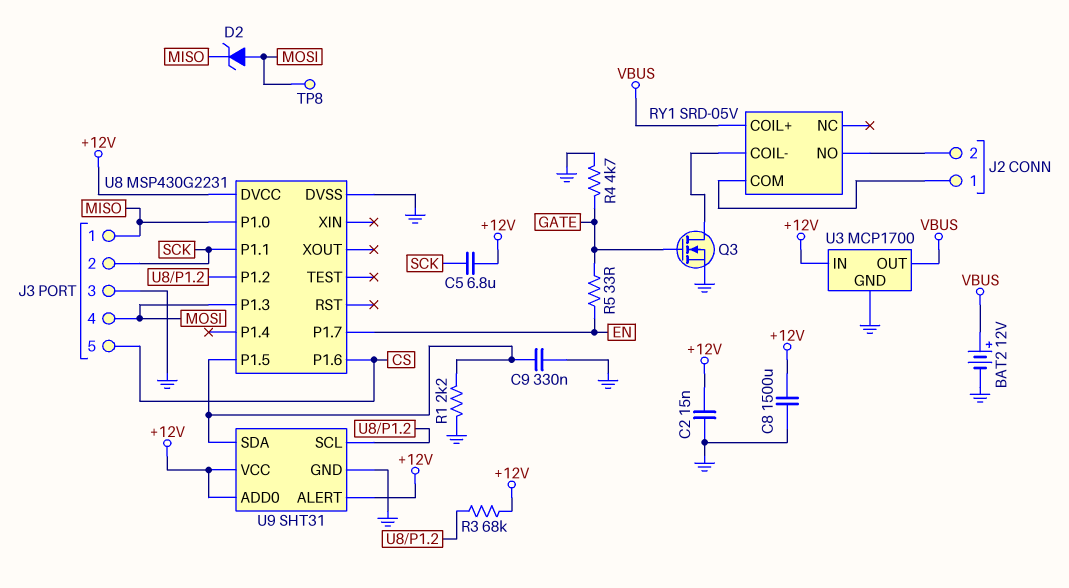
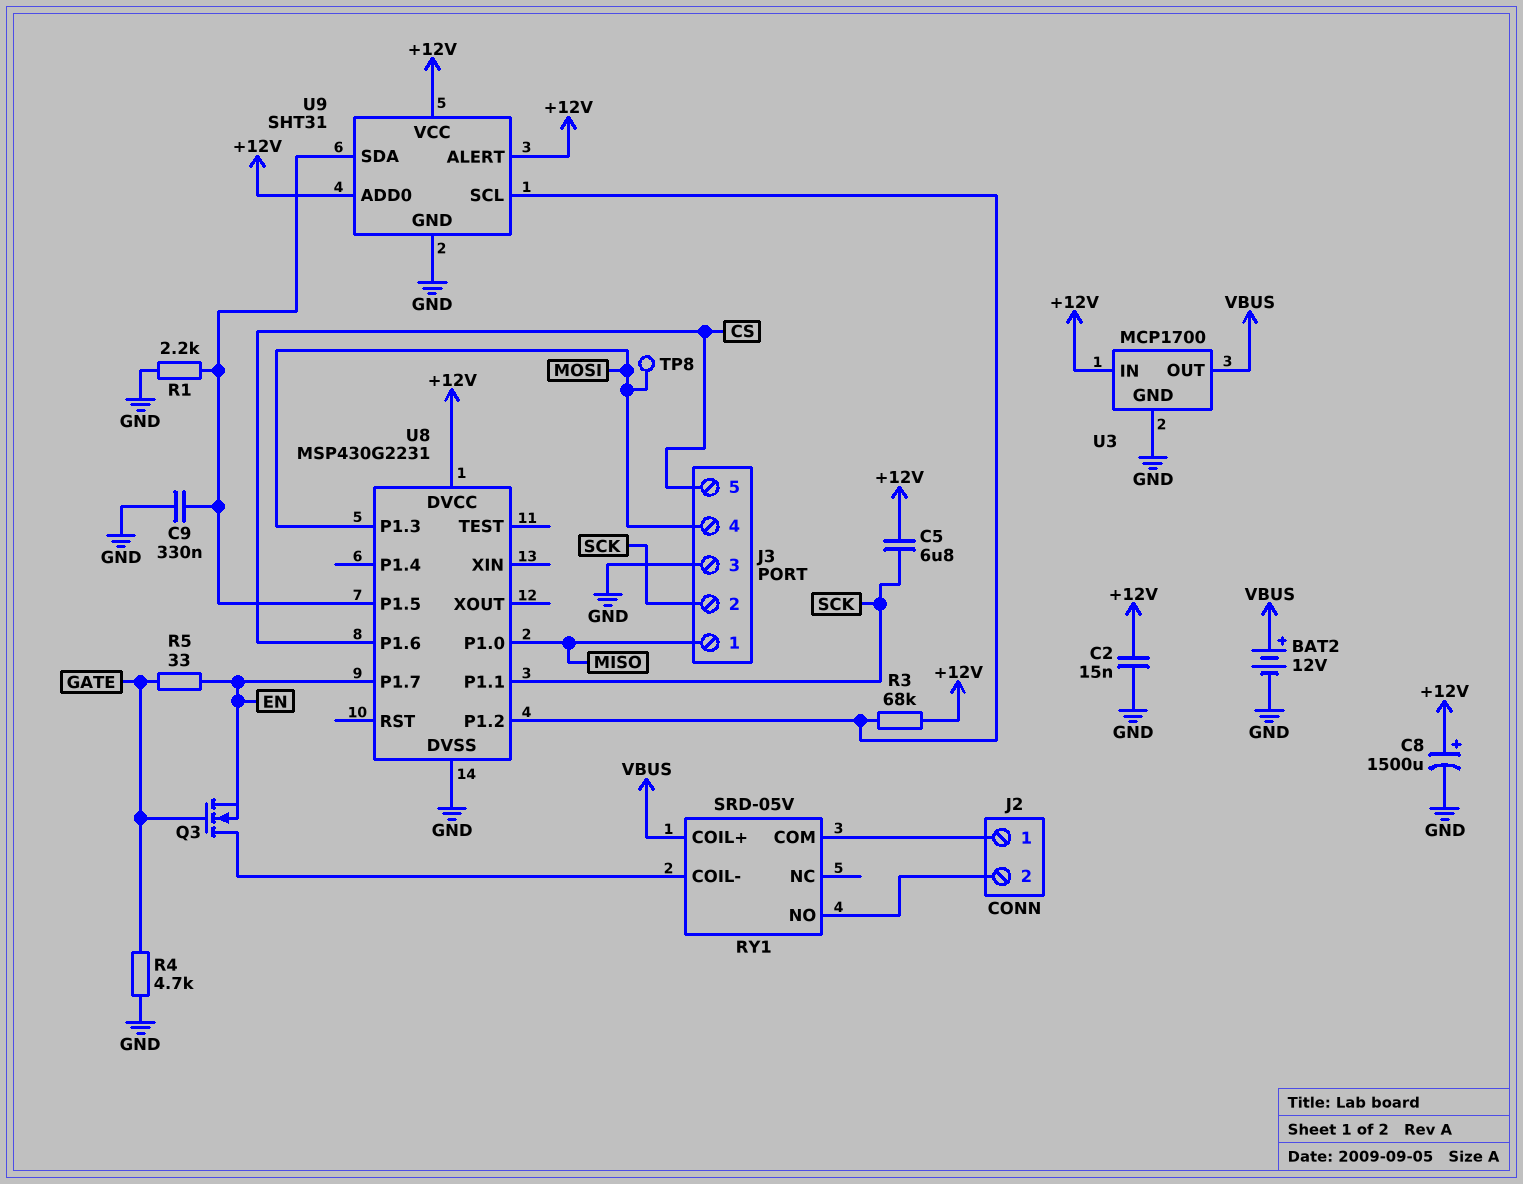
C8: 1500uF (+12V, GND) -> 1500uF (plus +12V, minus GND)
D2: zener (A MOSI, K MISO) -> none
Q3: NMOS (G GATE, D RY1/COIL-, S GND) -> NMOS (G GATE, D RY1/COIL-, S EN)

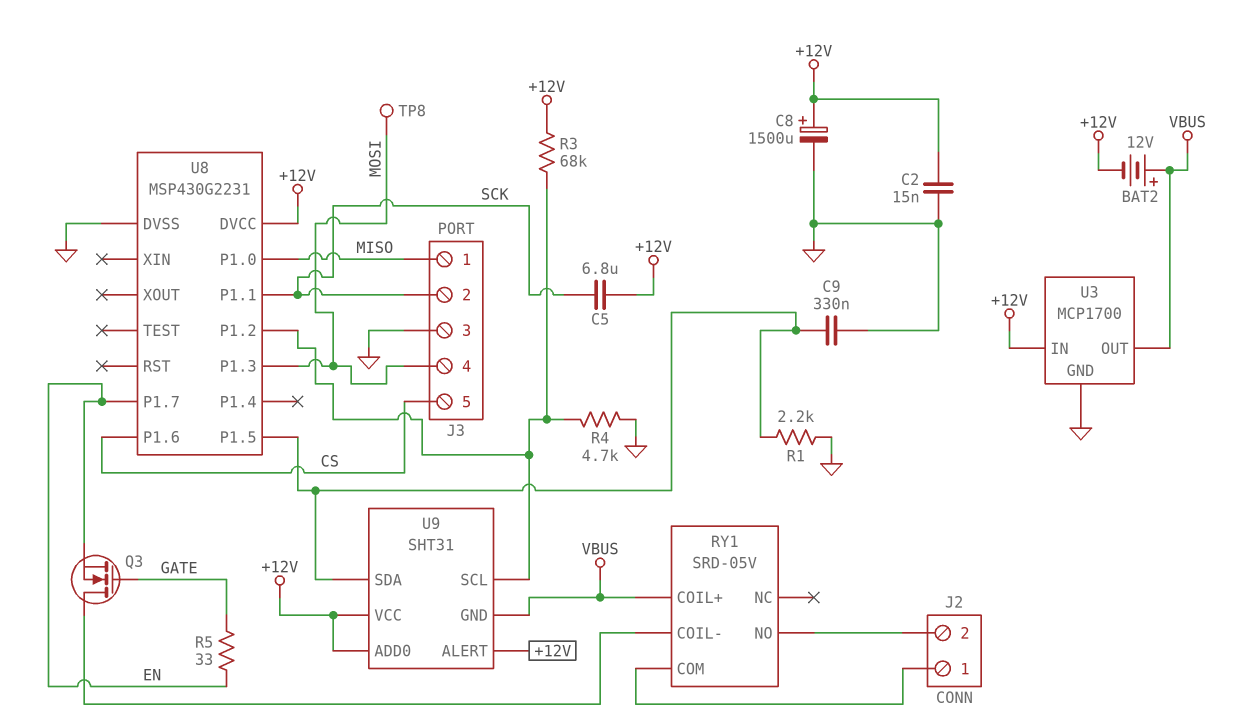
BAT2: 12V (plus VBUS, minus GND) -> 12V (plus VBUS, minus +12V)
R4: 4.7k (GATE, GND) -> 4.7k (GND, U8/P1.2)
U9 pin GND: GND -> VBUS

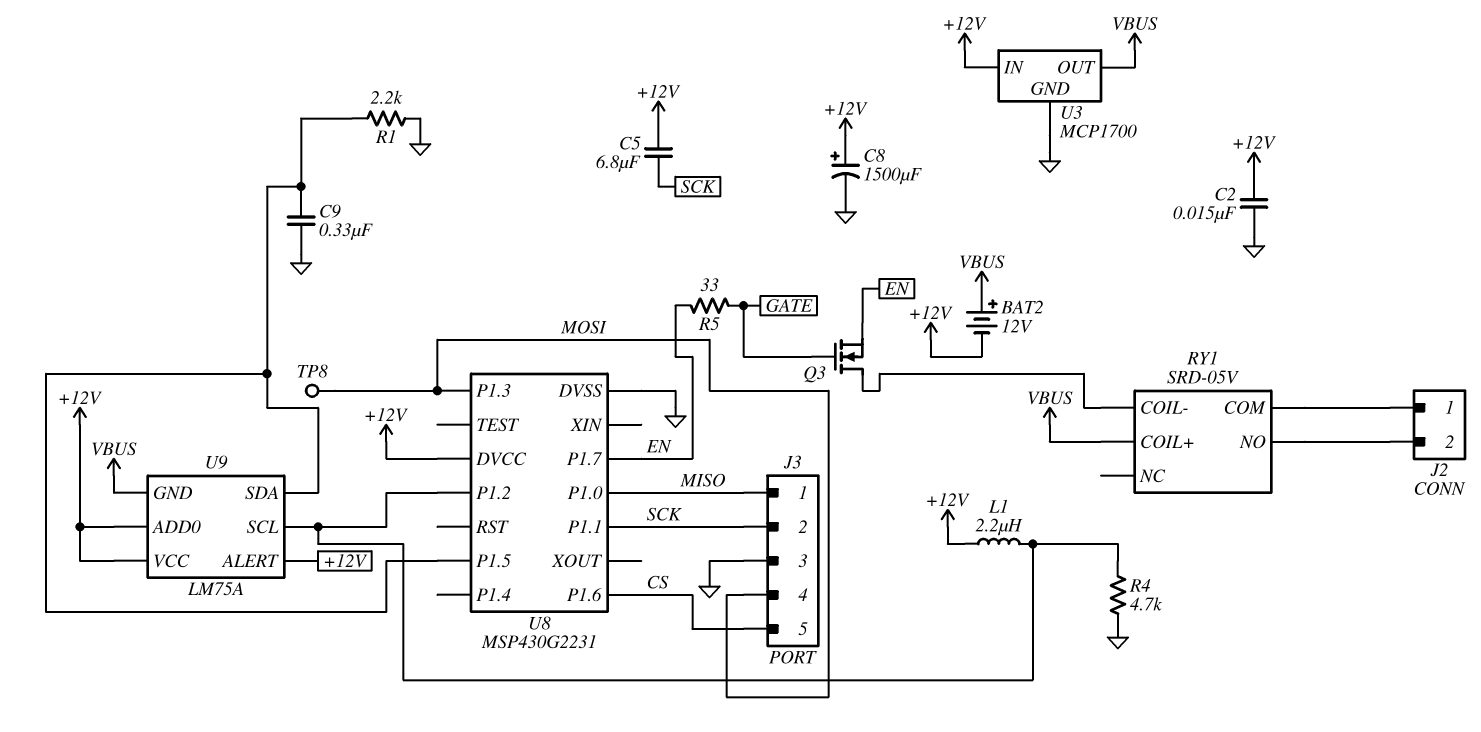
L1: none -> 2.2uH (+12V, U8/P1.2)
R3: 68k (+12V, U8/P1.2) -> none
U9: SHT31 -> LM75A

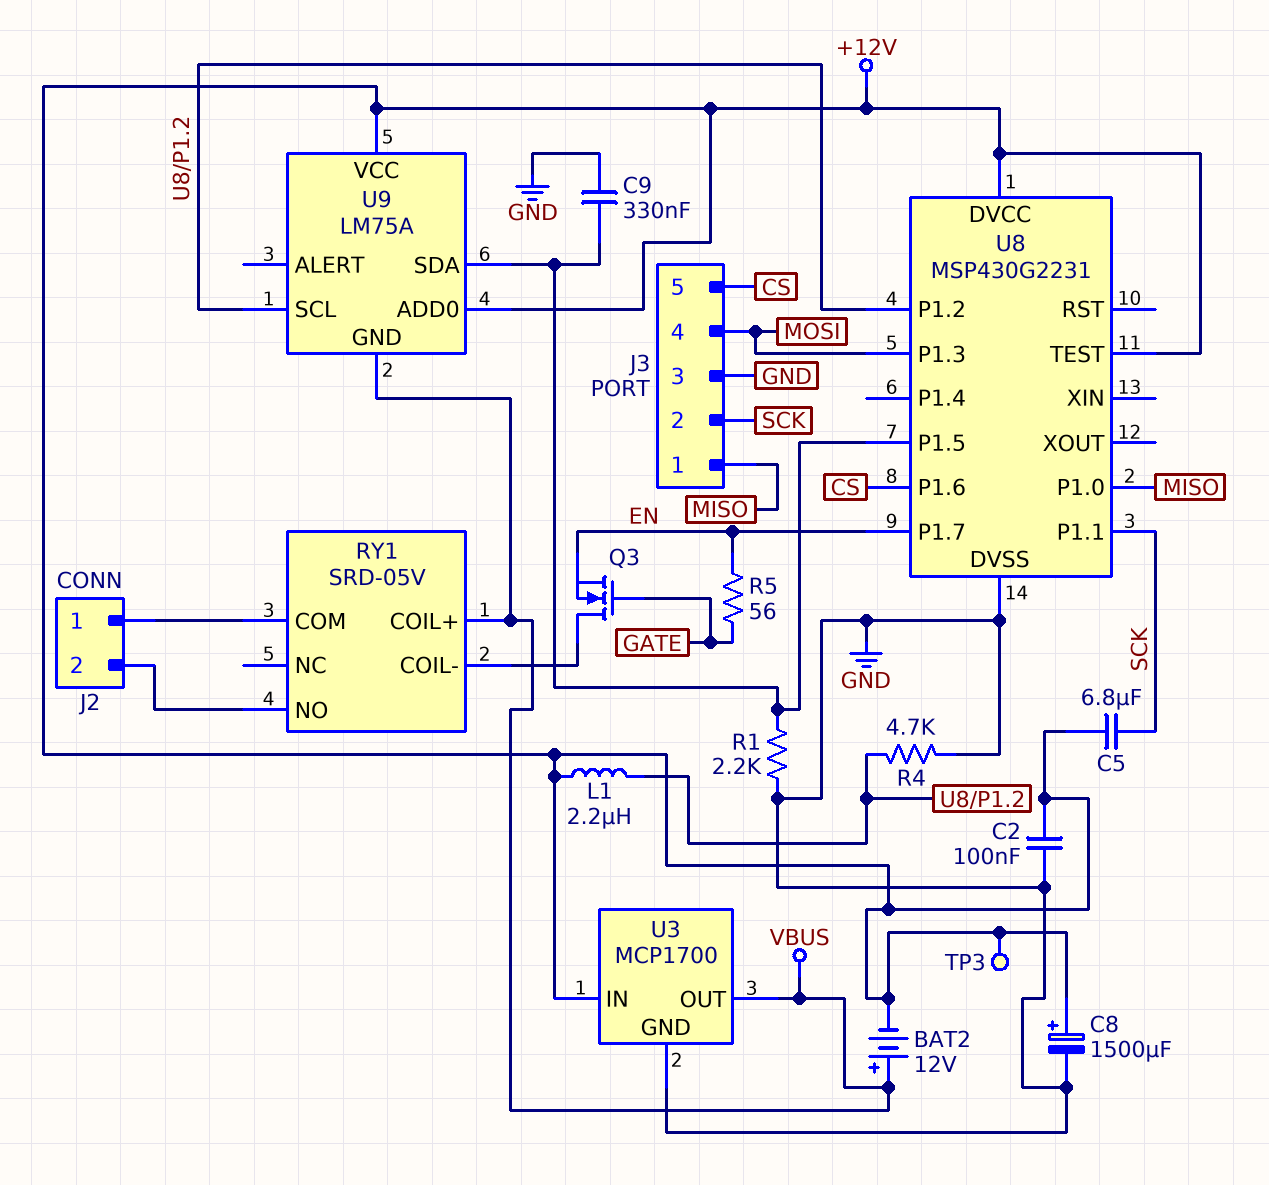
C2: 15nF (+12V, GND) -> 100nF (+12V, GND)
R5: 33 (EN, GATE) -> 56 (EN, GATE)
TP3: none -> test point (+12V)
TP8: test point (MOSI) -> none
U8 pin TEST: none -> +12V
U9 pin ALERT: +12V -> none

